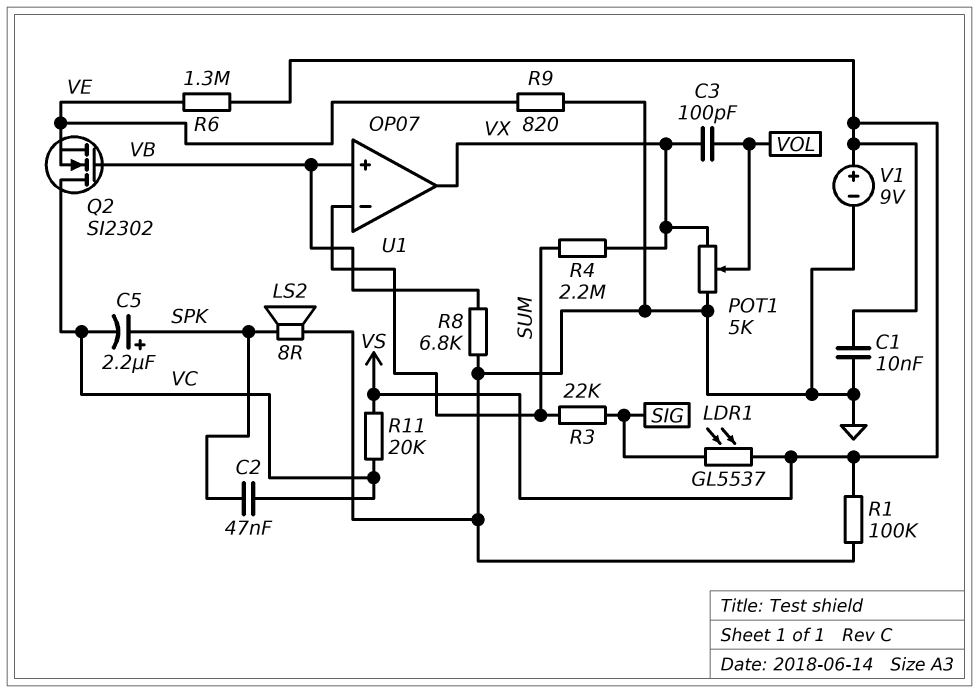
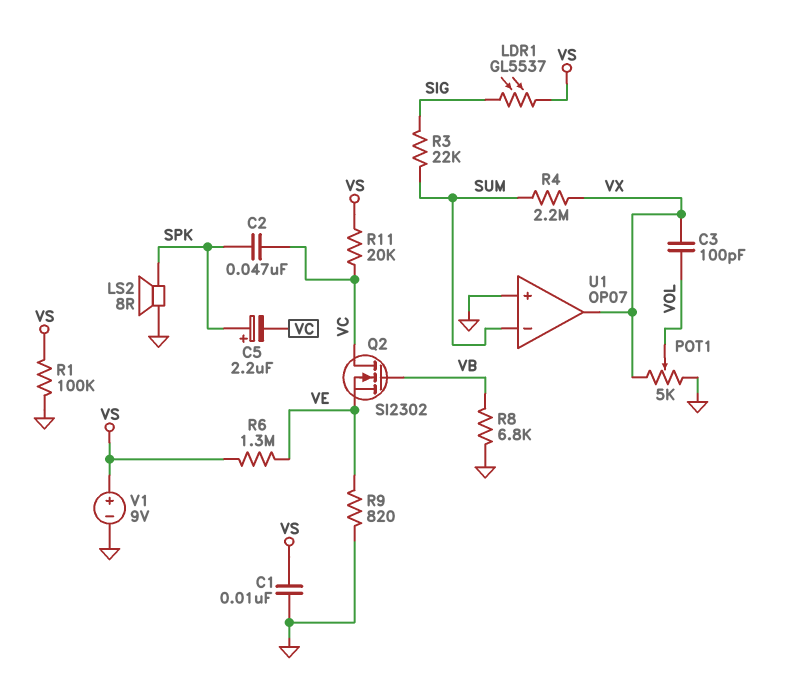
U1 pin in+: VB -> GND

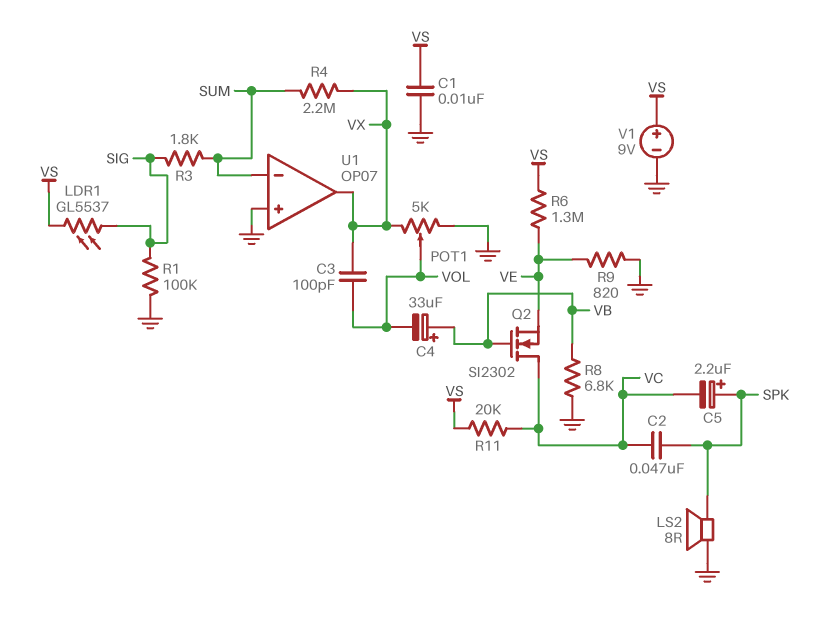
C4: none -> 33uF (plus VB, minus VOL)
R1: 100k (GND, VS) -> 100k (GND, SIG)
R3: 22k (SIG, SUM) -> 1.8k (SIG, SUM)

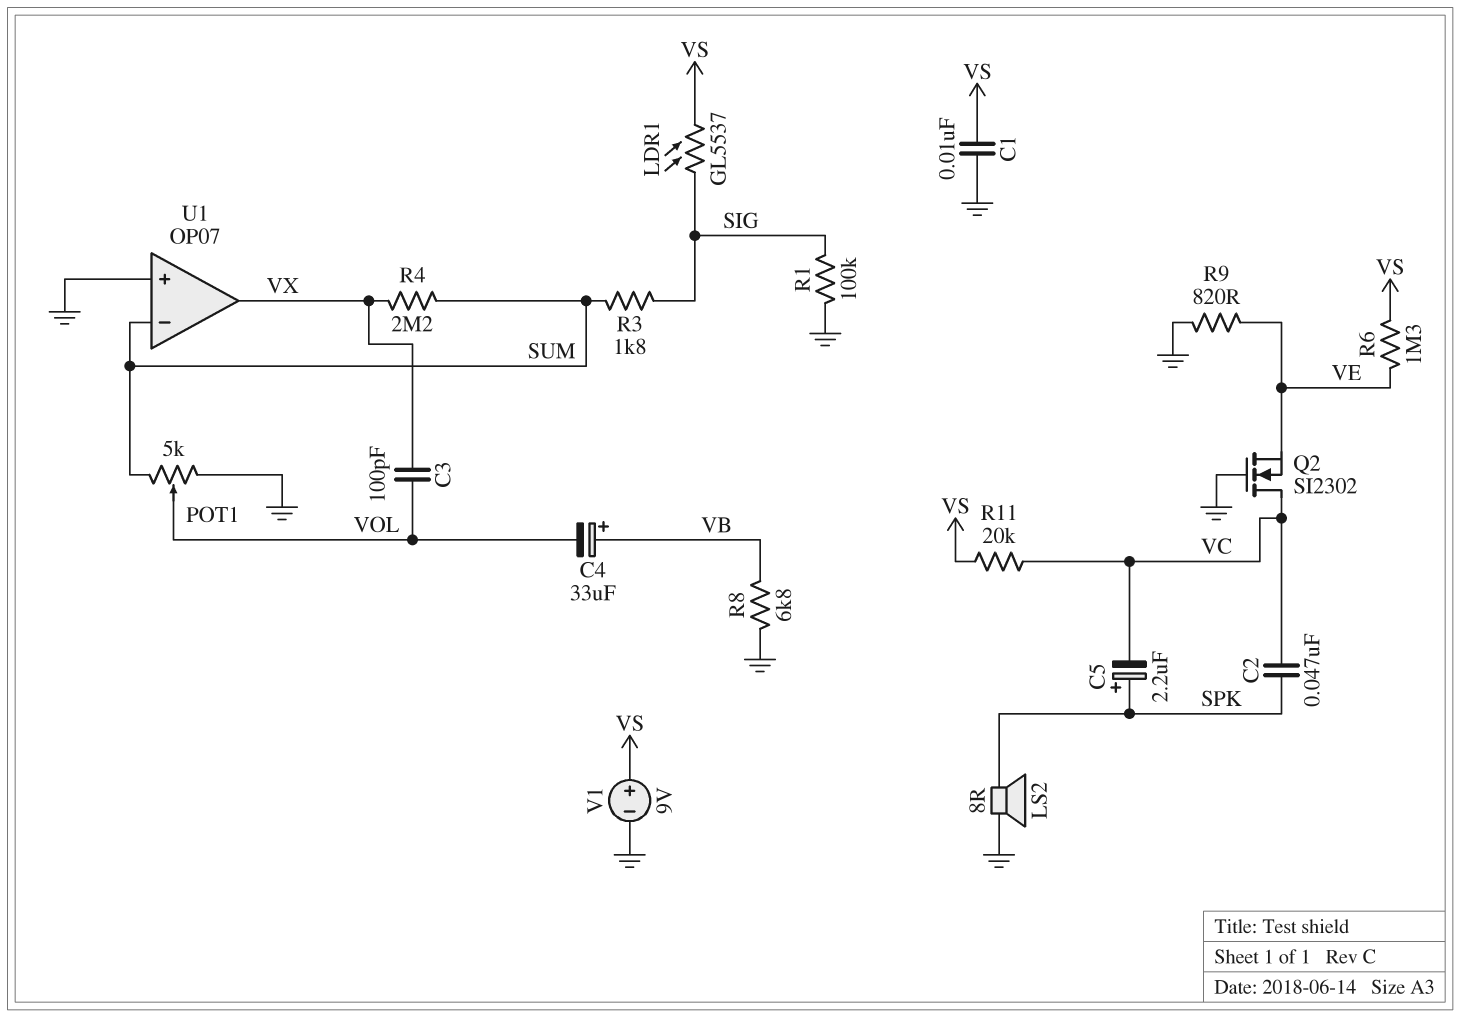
POT1: 5k (GND, VX, wiper VOL) -> 5k (GND, SUM, wiper VOL)
Q2: NMOS SI2302 (G VB, D VC, S VE) -> NMOS SI2302 (G GND, D VC, S VE)

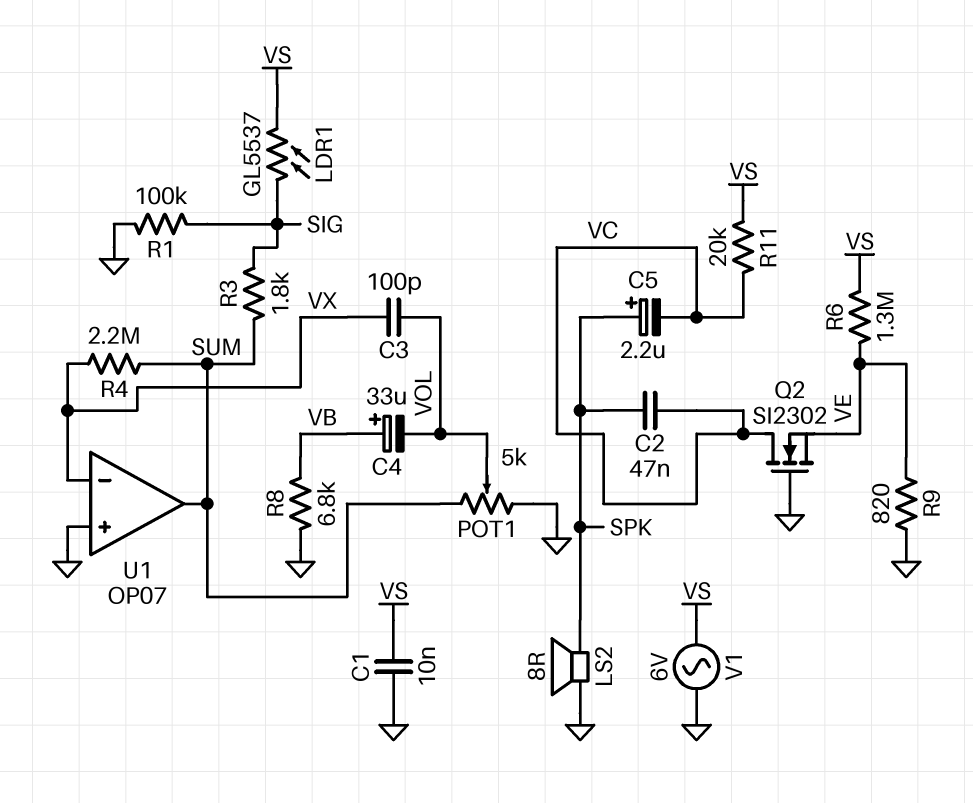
U1 pin in-: SUM -> VX
U1 pin out: VX -> SUM
V1: 9V (plus VS, minus GND) -> AC 6V (GND, VS)

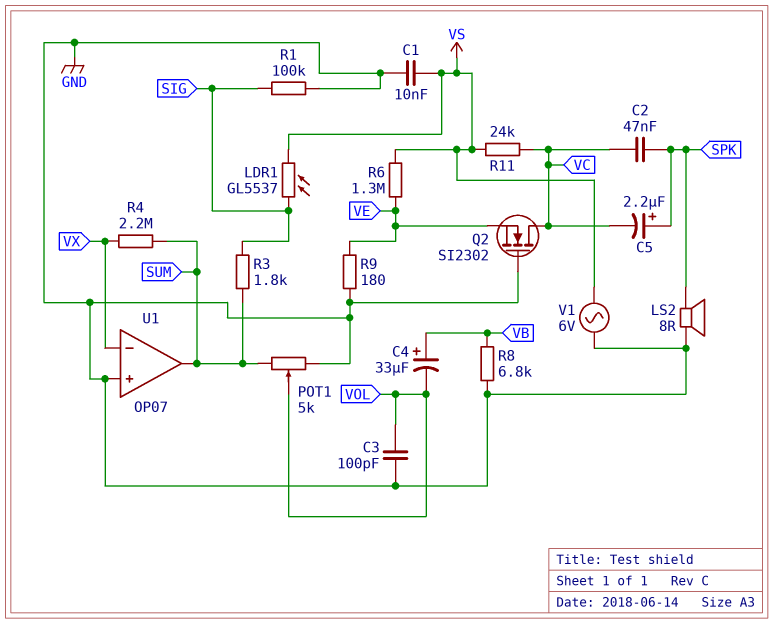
C3: 100pF (VOL, VX) -> 100pF (GND, VOL)
R9: 820 (GND, VE) -> 180 (GND, VE)
R11: 20k (VC, VS) -> 24k (VC, VS)

